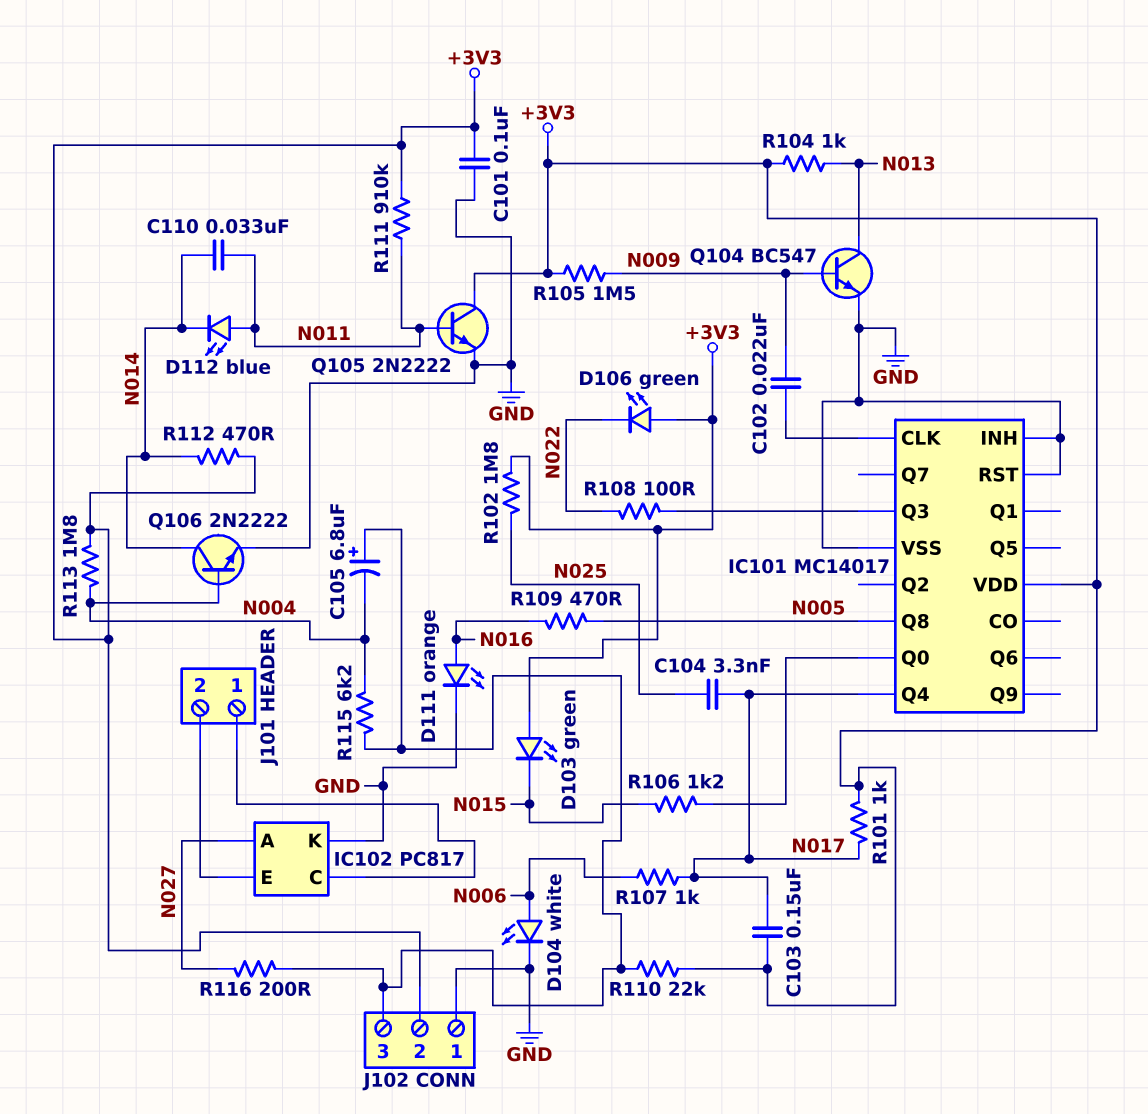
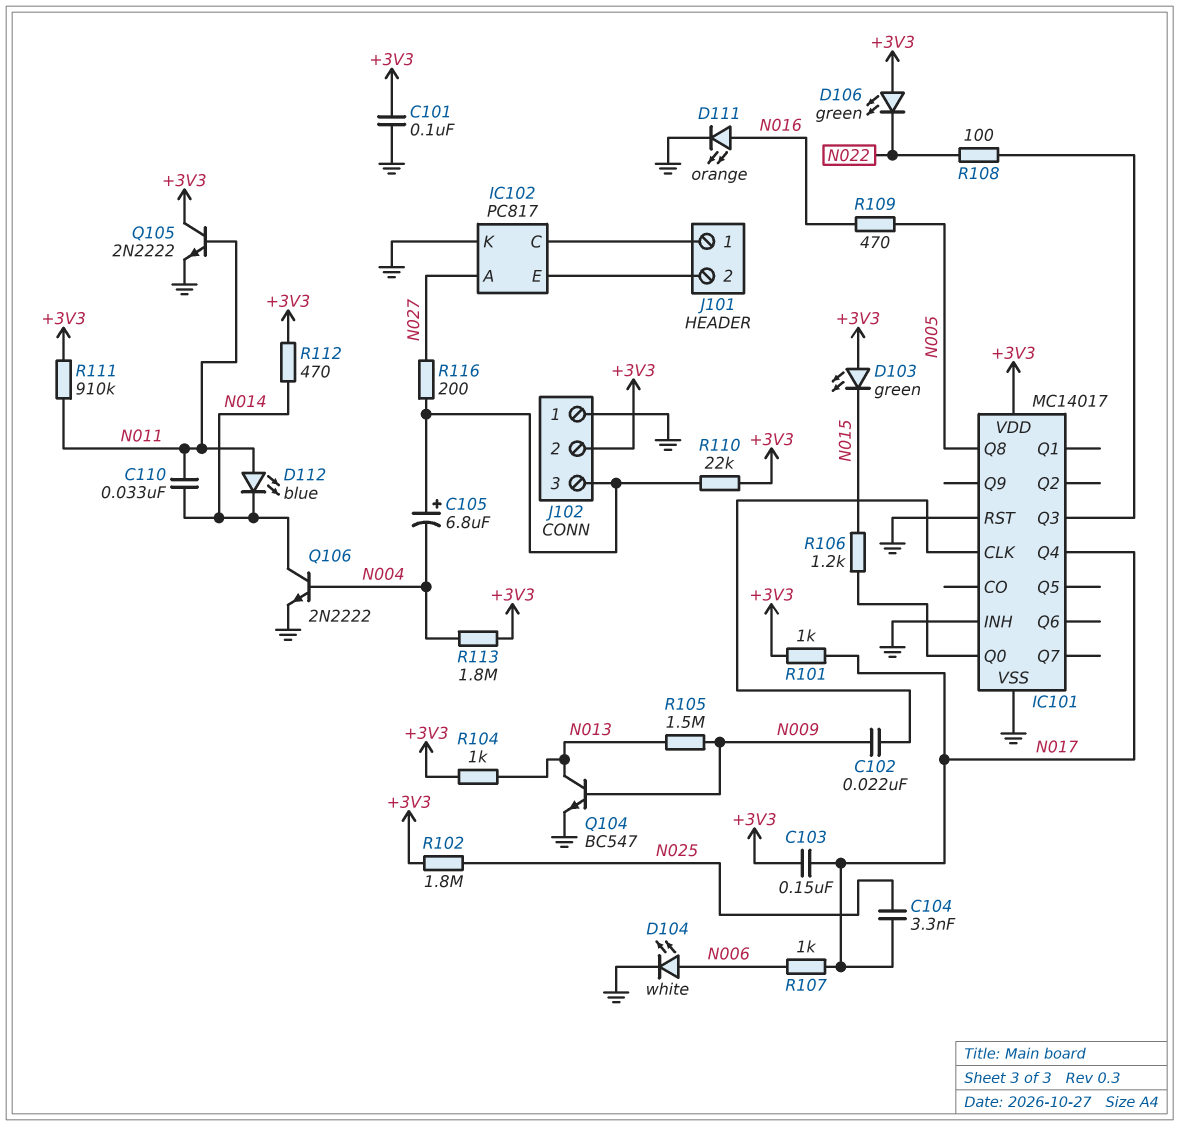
R105: 1.5M (+3V3, N009) -> 1.5M (N009, N013)
R115: 6.2k (J102/3, N004) -> none

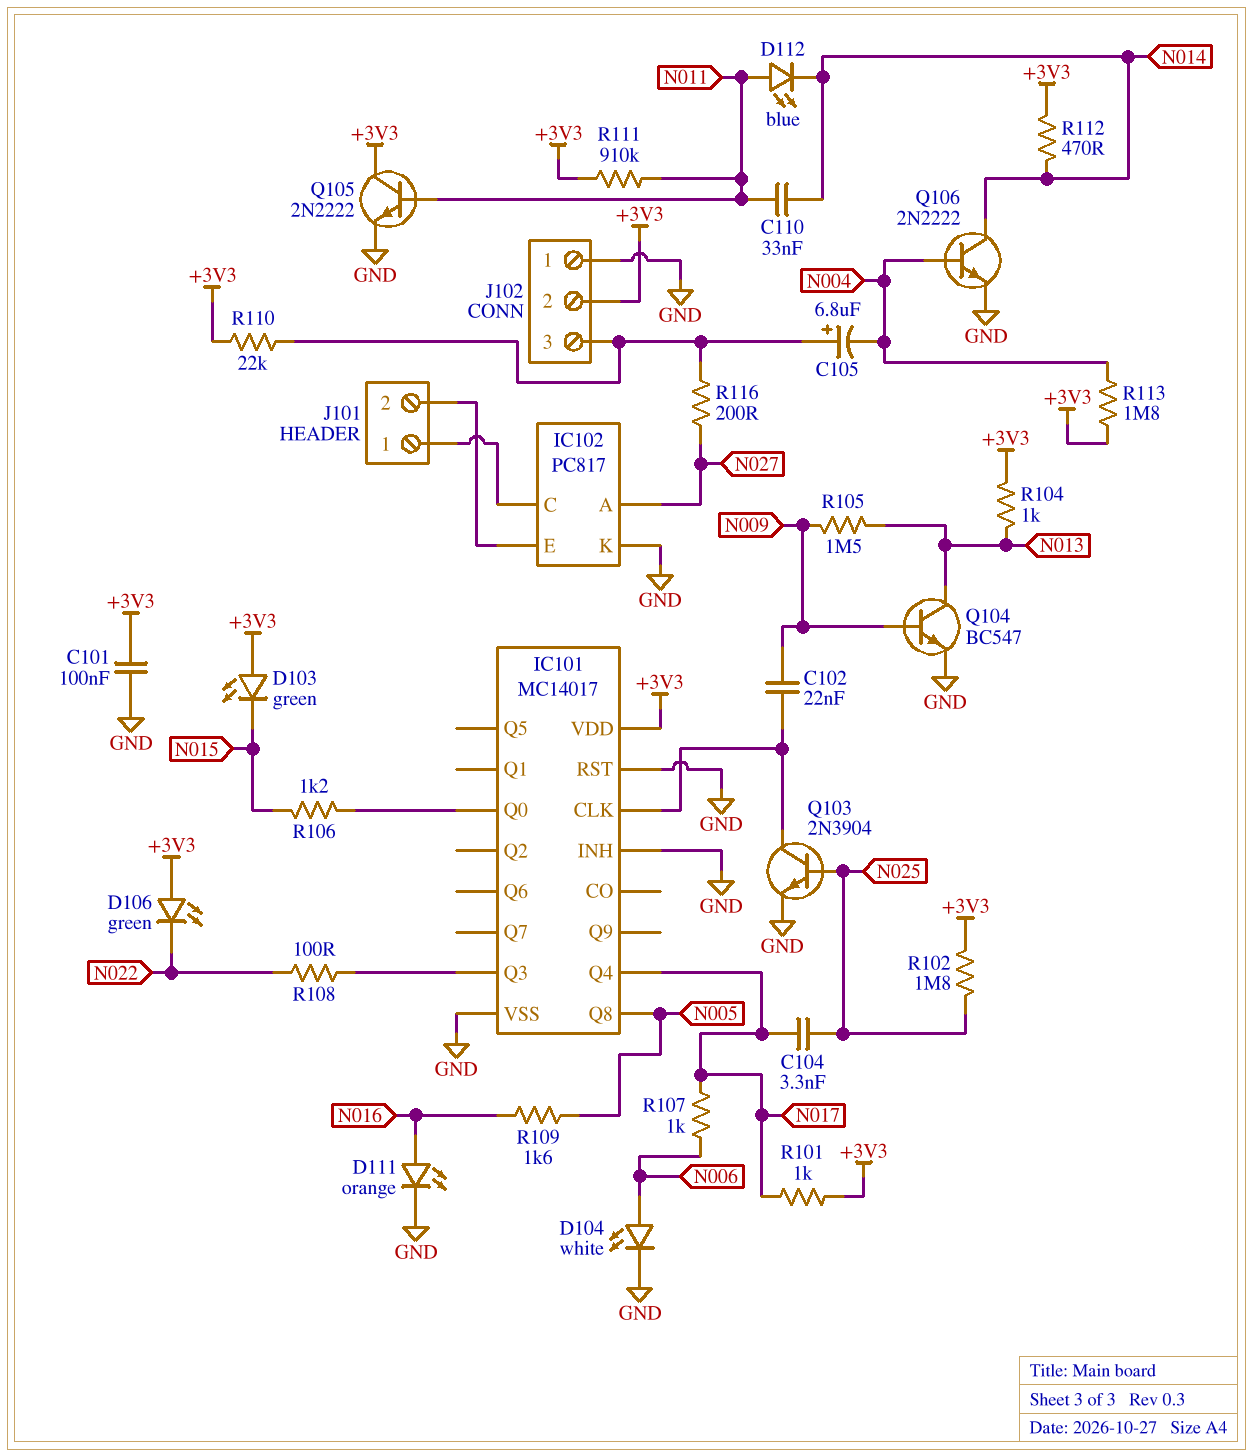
C103: 150nF (+3V3, N017) -> none
Q103: none -> NPN 2N3904 (B N025, C IC101/CLK, E GND)
R109: 470 (N005, N016) -> 1.6k (N005, N016)

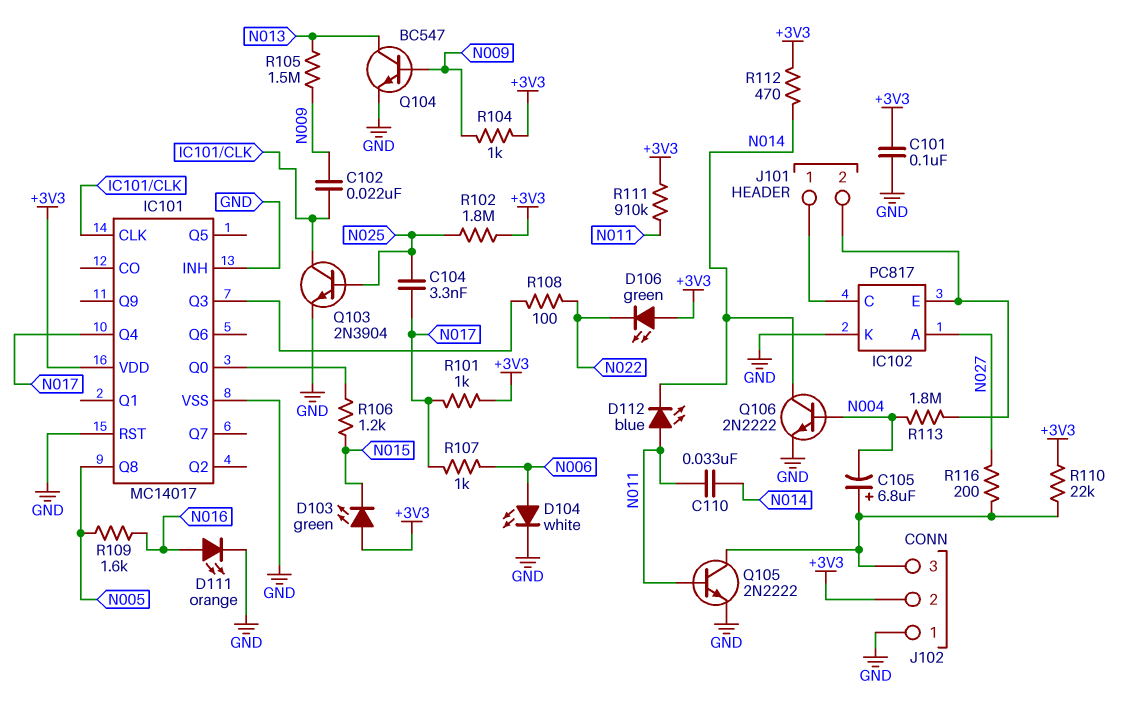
Q105: NPN 2N2222 (B N011, C +3V3, E GND) -> NPN 2N2222 (B N011, C J102/3, E GND)
R104: 1k (+3V3, N013) -> 1k (+3V3, N009)
R113: 1.8M (+3V3, N004) -> 1.8M (IC102/E, N004)

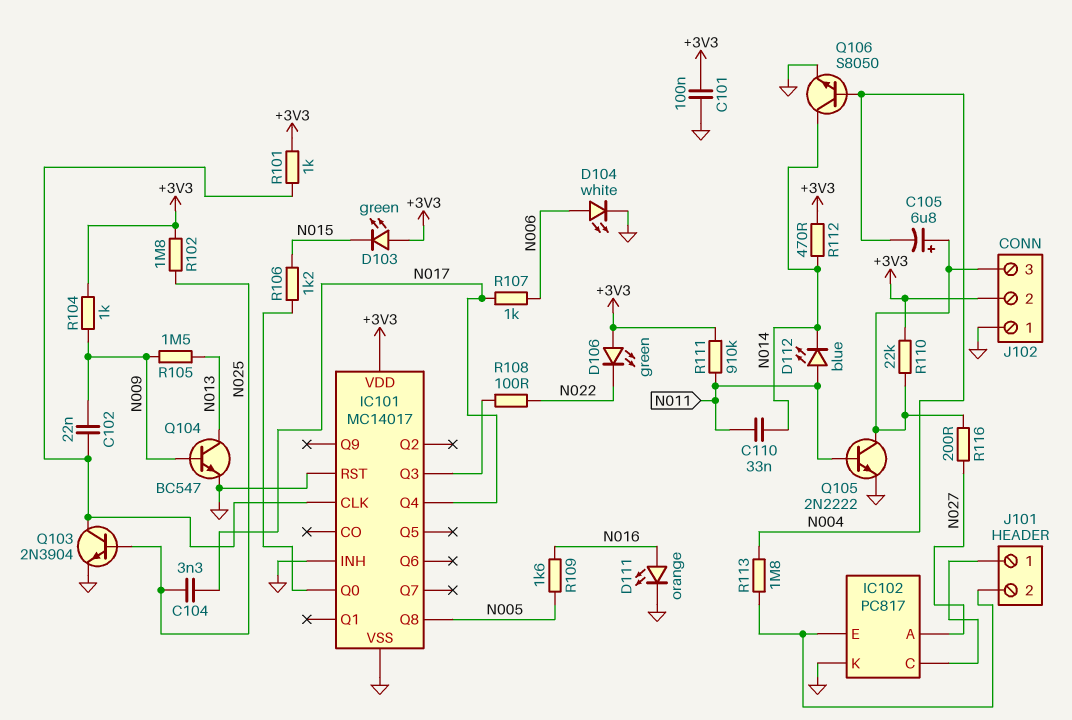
Q106: NPN 2N2222 (B N004, C N014, E GND) -> NPN S8050 (B N004, C N014, E GND)
R101: 1k (+3V3, N017) -> 1k (+3V3, IC101/CLK)

